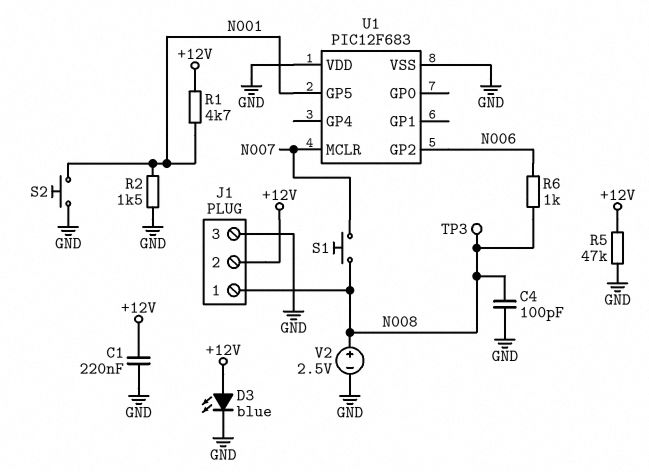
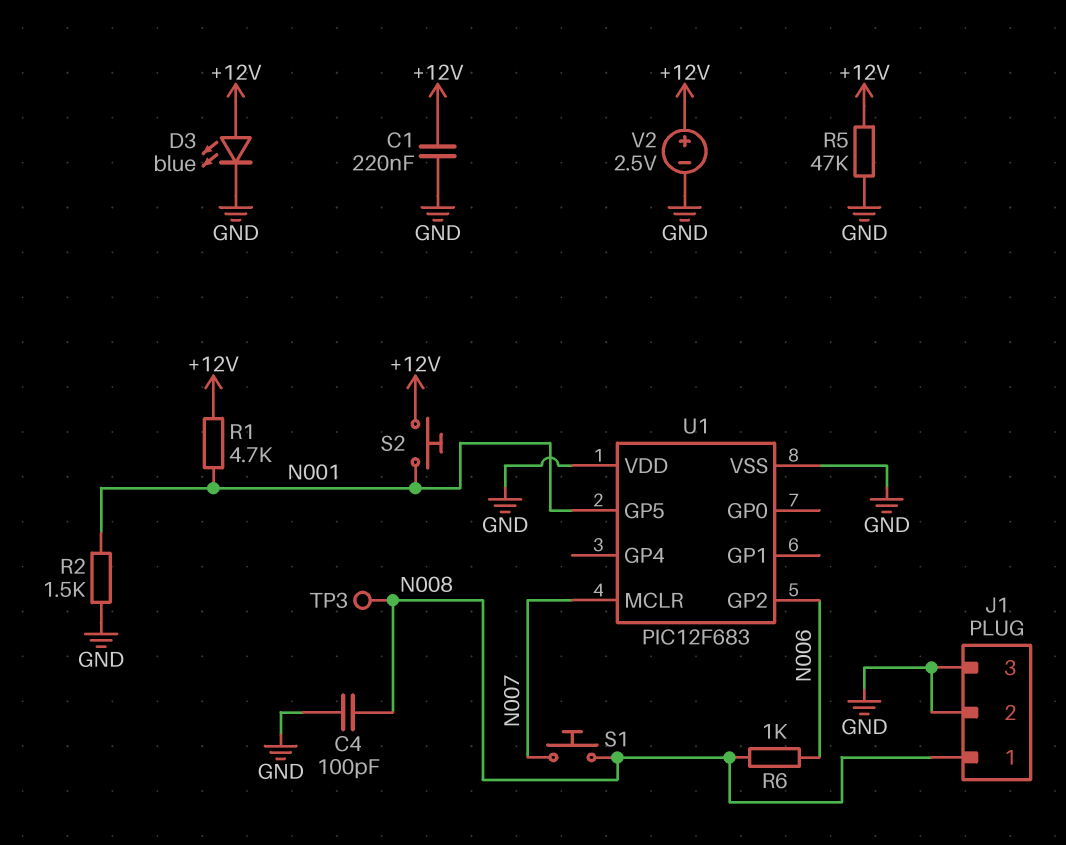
J1 pin 2: +12V -> GND
S2: button (GND, N001) -> button (+12V, N001)
V2: 2.5V (plus N008, minus GND) -> 2.5V (plus +12V, minus GND)

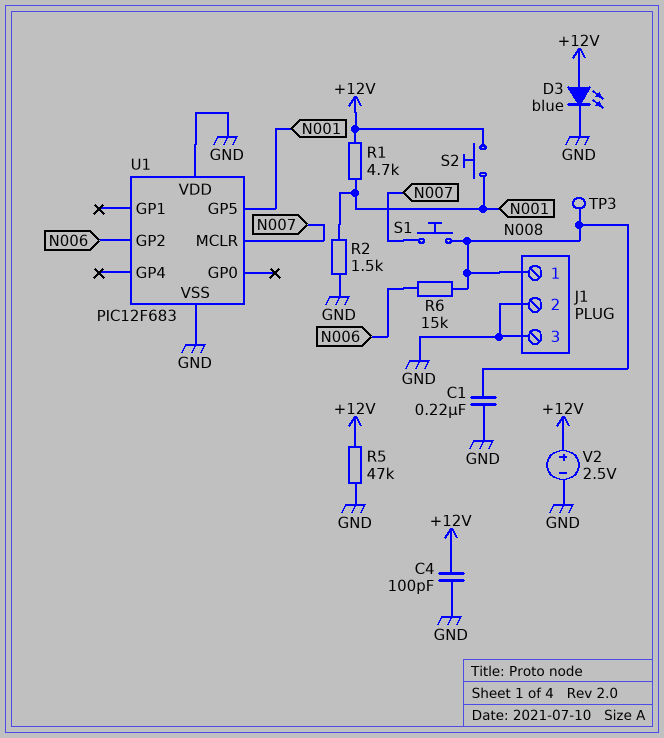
C1: 220nF (+12V, GND) -> 220nF (GND, N008)
C4: 100pF (GND, N008) -> 100pF (+12V, GND)
R6: 1k (N006, N008) -> 15k (N006, N008)

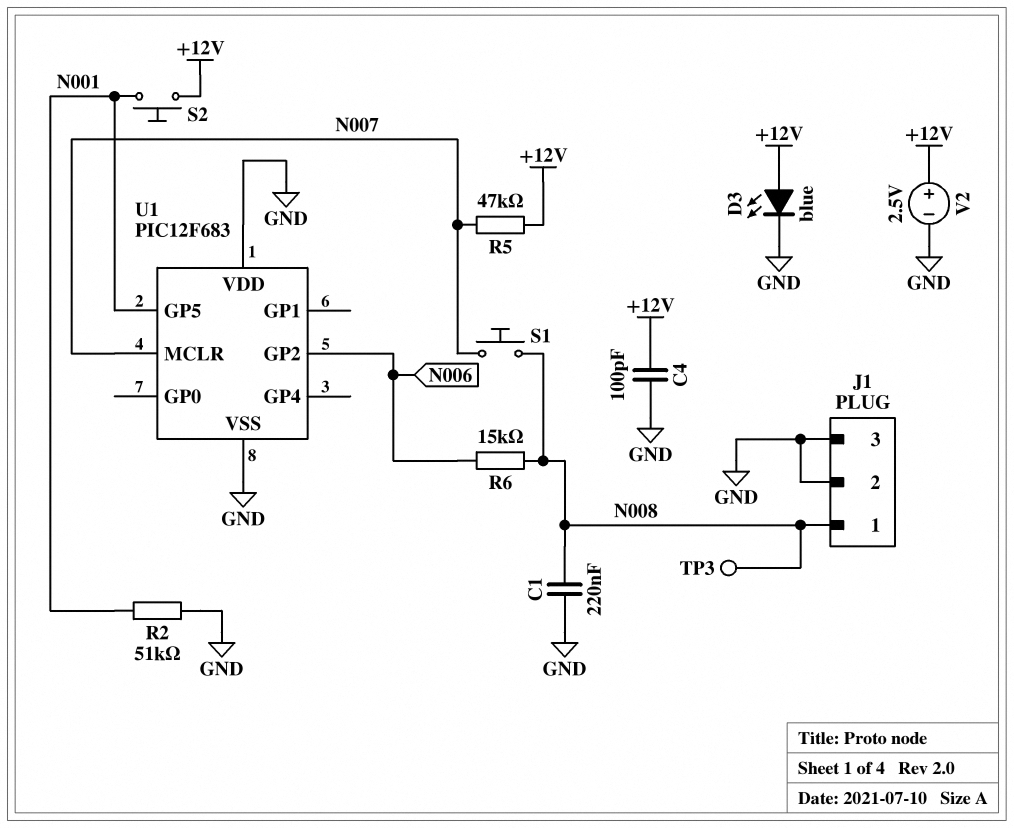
R1: 4.7k (+12V, N001) -> none
R2: 1.5k (GND, N001) -> 51k (GND, N001)
R5: 47k (+12V, GND) -> 47k (+12V, N007)

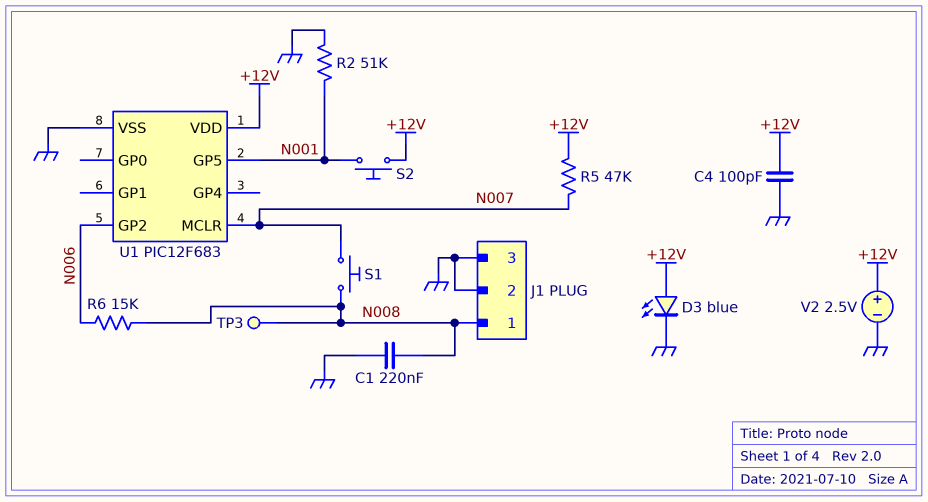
U1 pin VDD: GND -> +12V

